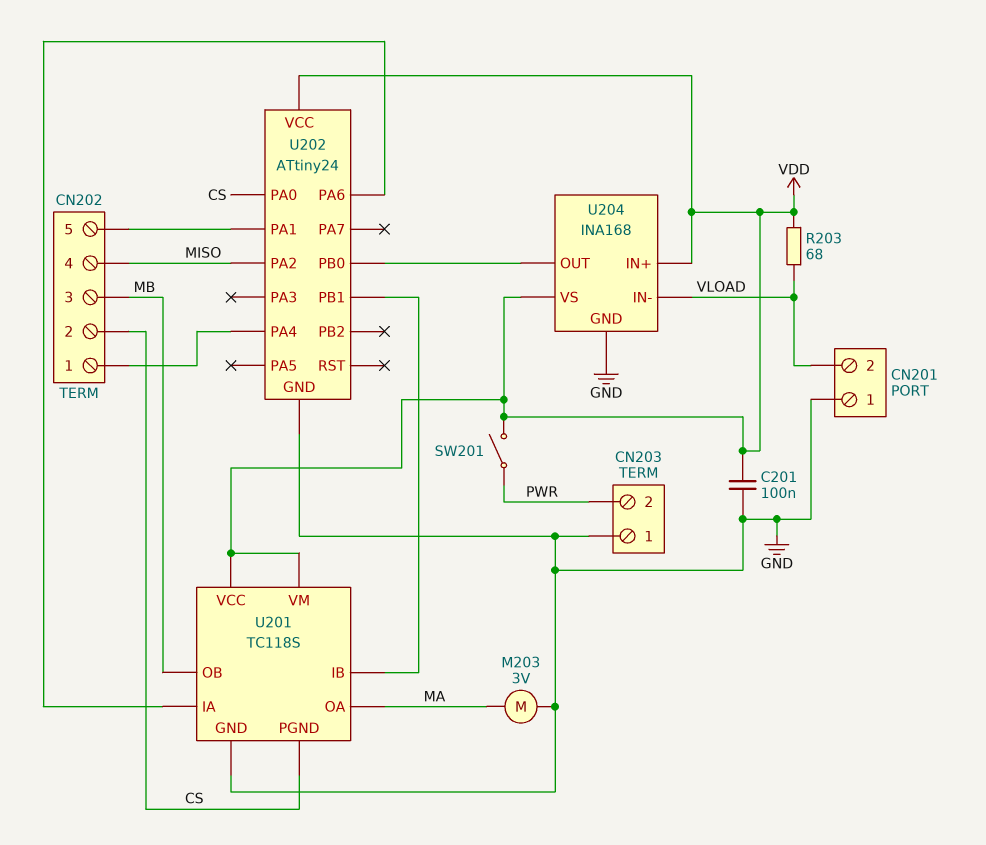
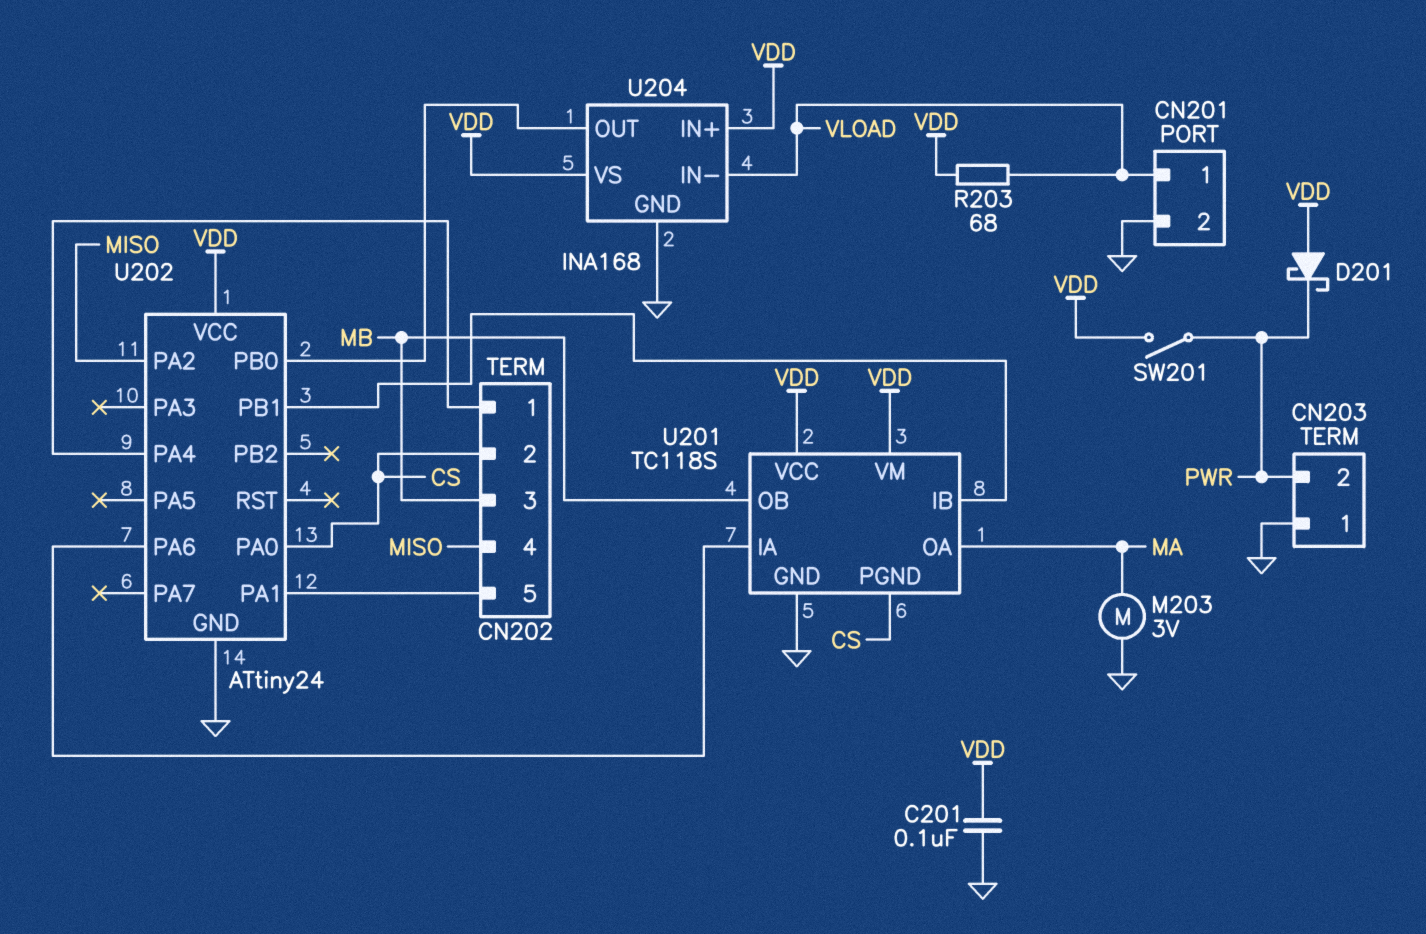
CN201 pin 1: GND -> VLOAD
CN201 pin 2: VLOAD -> GND
D201: none -> schottky (A VDD, K PWR)

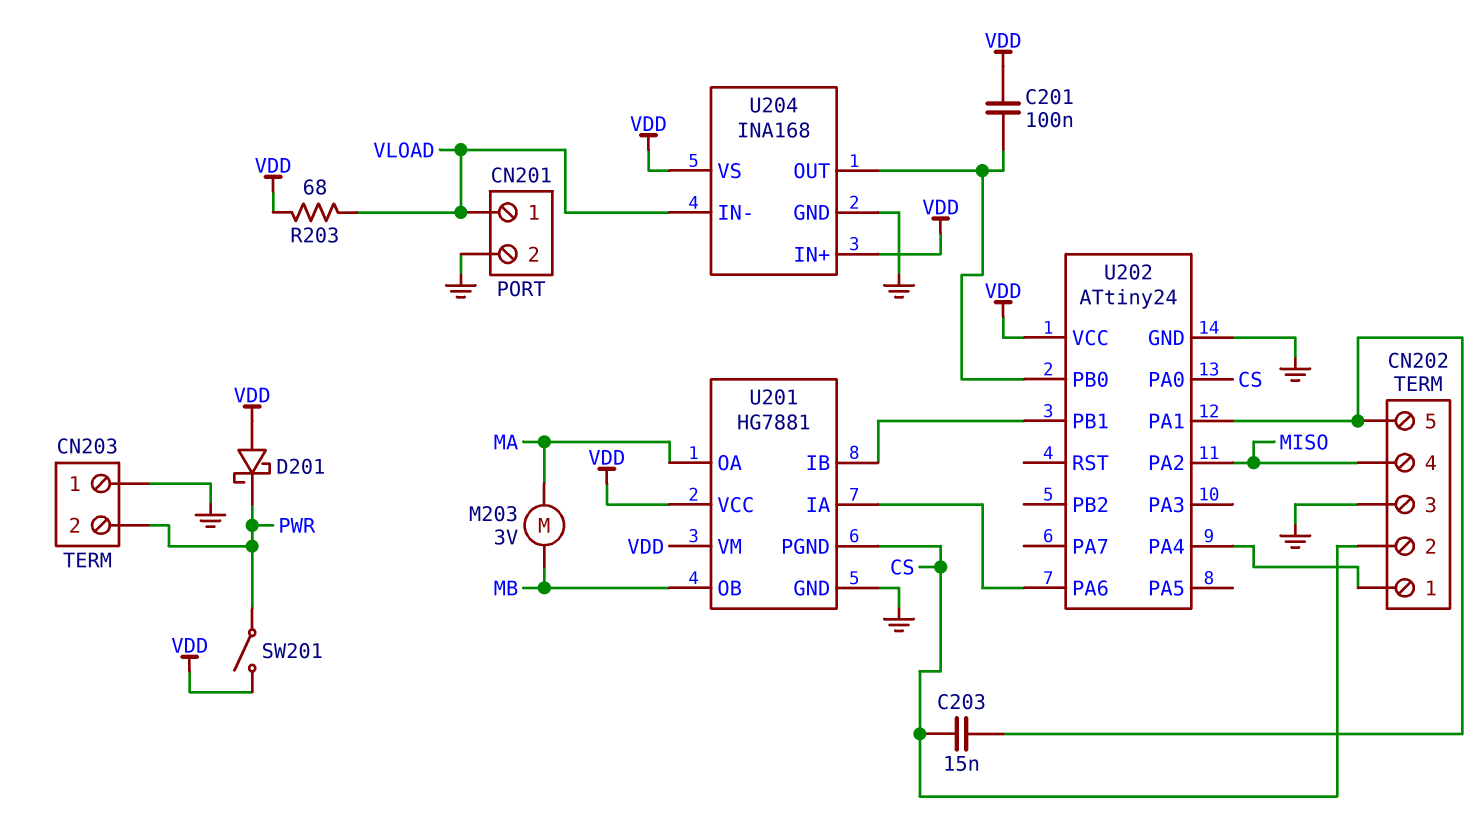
C201: 100nF (GND, VDD) -> 100nF (U202/PB0, VDD)
C203: none -> 15nF (CN202/5, CS)
CN202 pin 3: MB -> GND
M203: motor 3V (GND, MA) -> motor 3V (MA, MB)
U201: TC118S -> HG7881

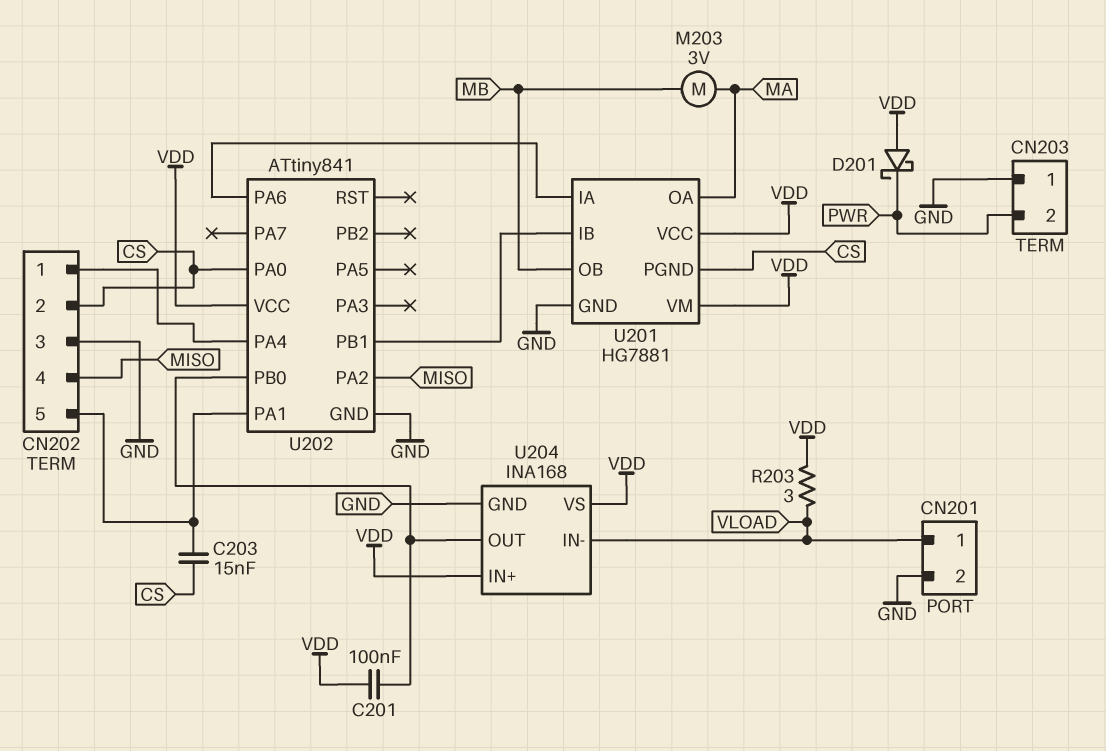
R203: 68 (VDD, VLOAD) -> 3 (VDD, VLOAD)
SW201: switch (PWR, VDD) -> none
U202: ATtiny24 -> ATtiny841

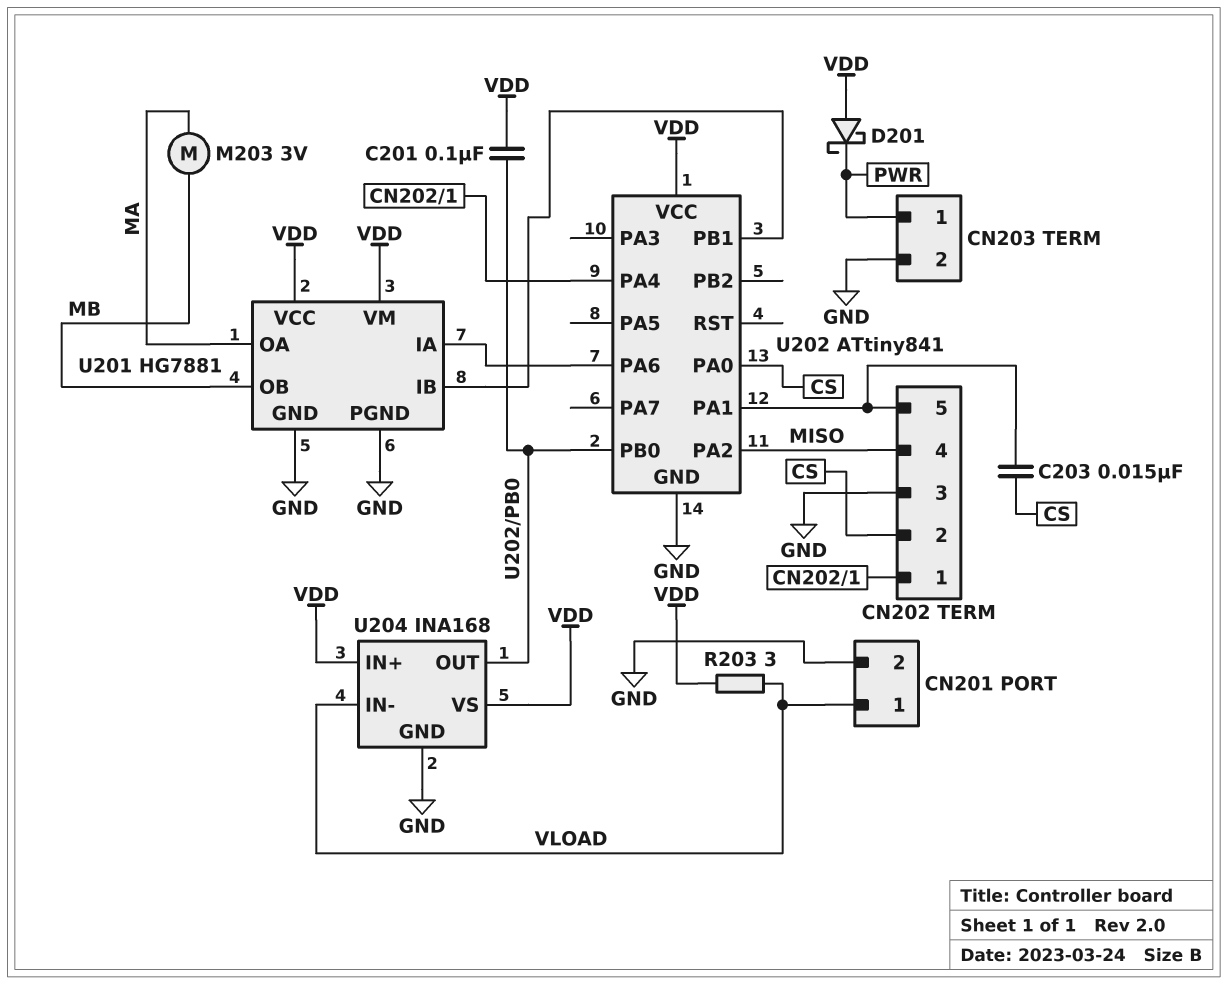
CN203 pin 1: GND -> PWR
CN203 pin 2: PWR -> GND
U201 pin PGND: CS -> GND

